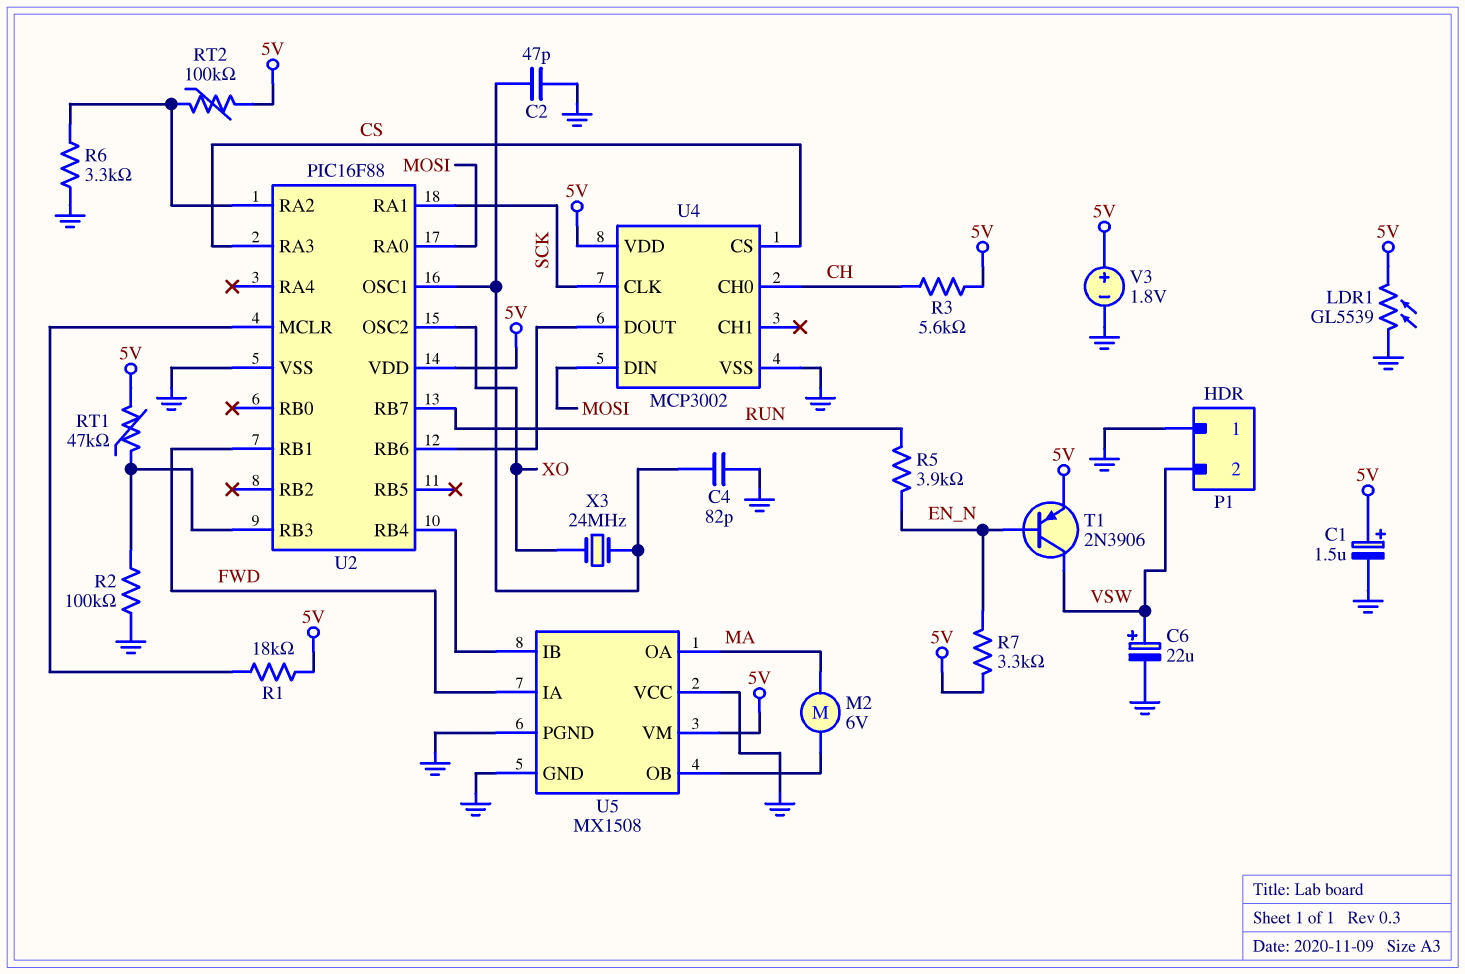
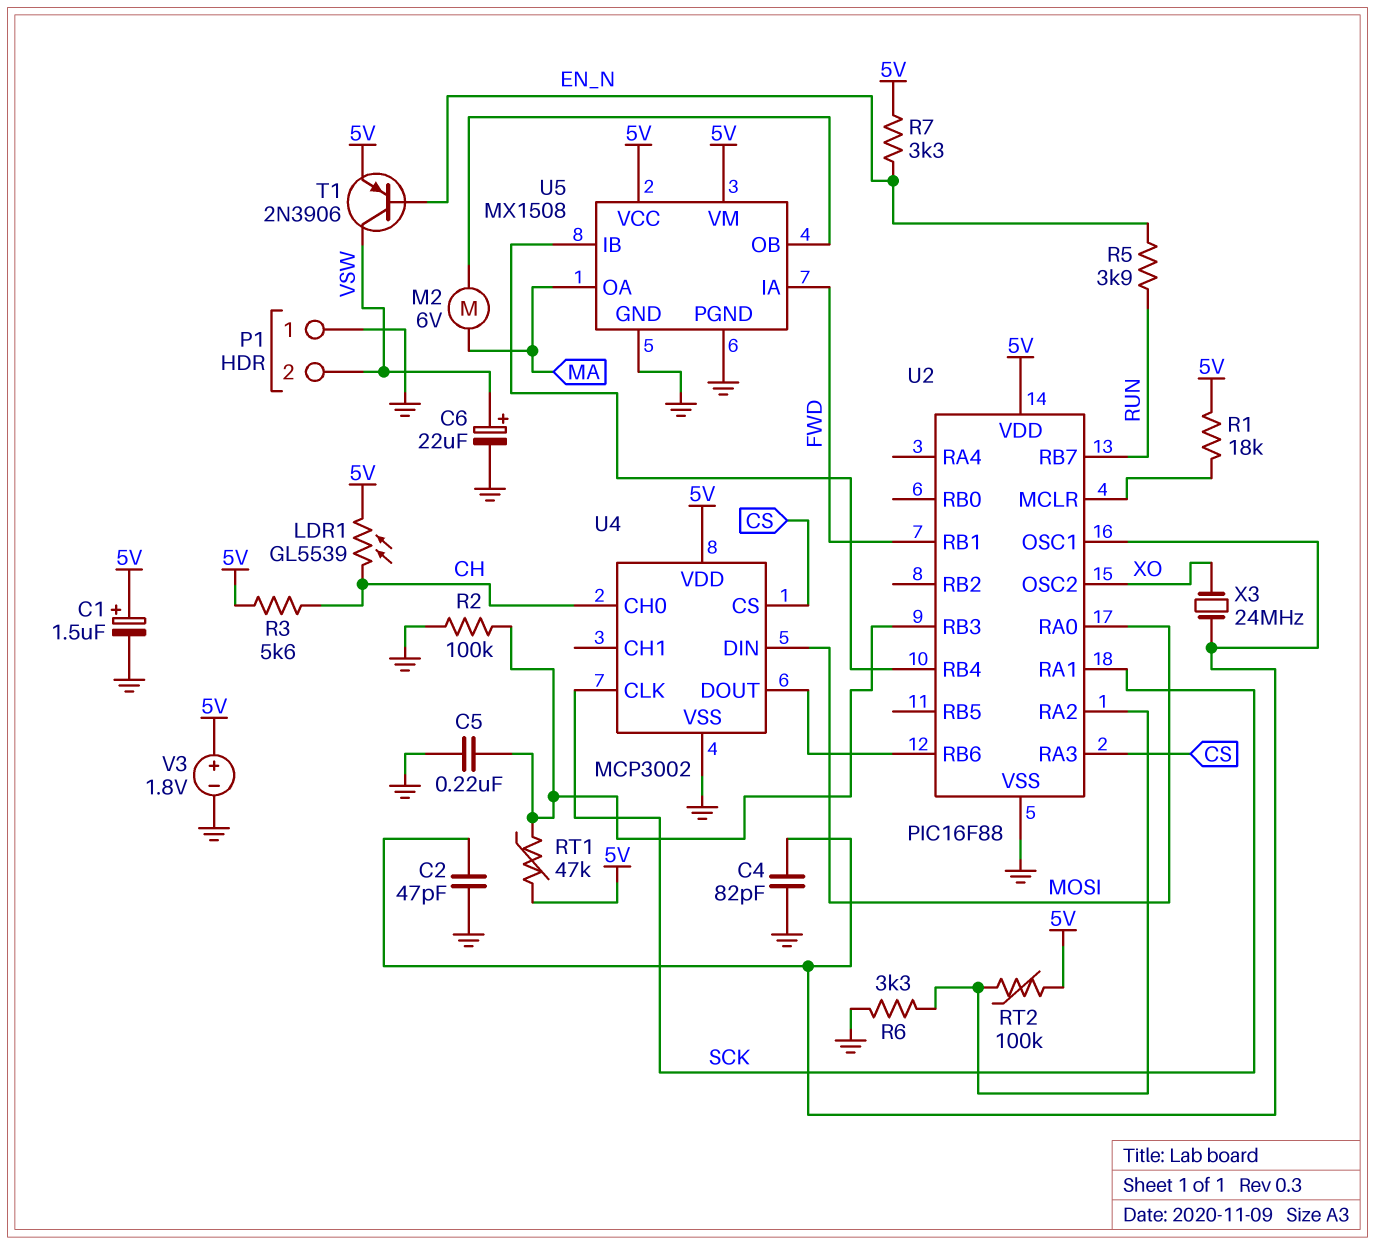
C5: none -> 220nF (GND, U2/RB3)
LDR1: GL5539 (5V, GND) -> GL5539 (5V, CH)
U5 pin VCC: GND -> 5V

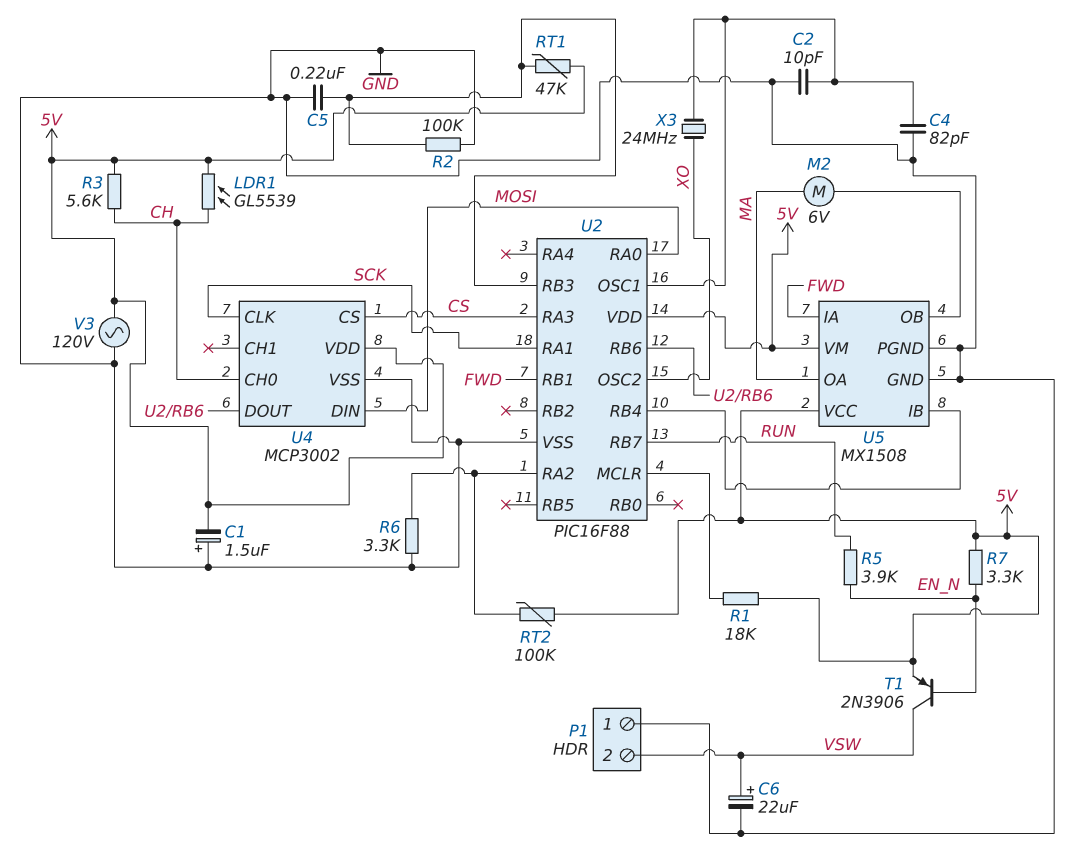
C1: 1.5uF (plus 5V, minus GND) -> 1.5uF (plus GND, minus 5V)
C2: 47pF (GND, U2/OSC1) -> 10pF (GND, U2/OSC1)
V3: 1.8V (plus 5V, minus GND) -> AC 120V (5V, GND)

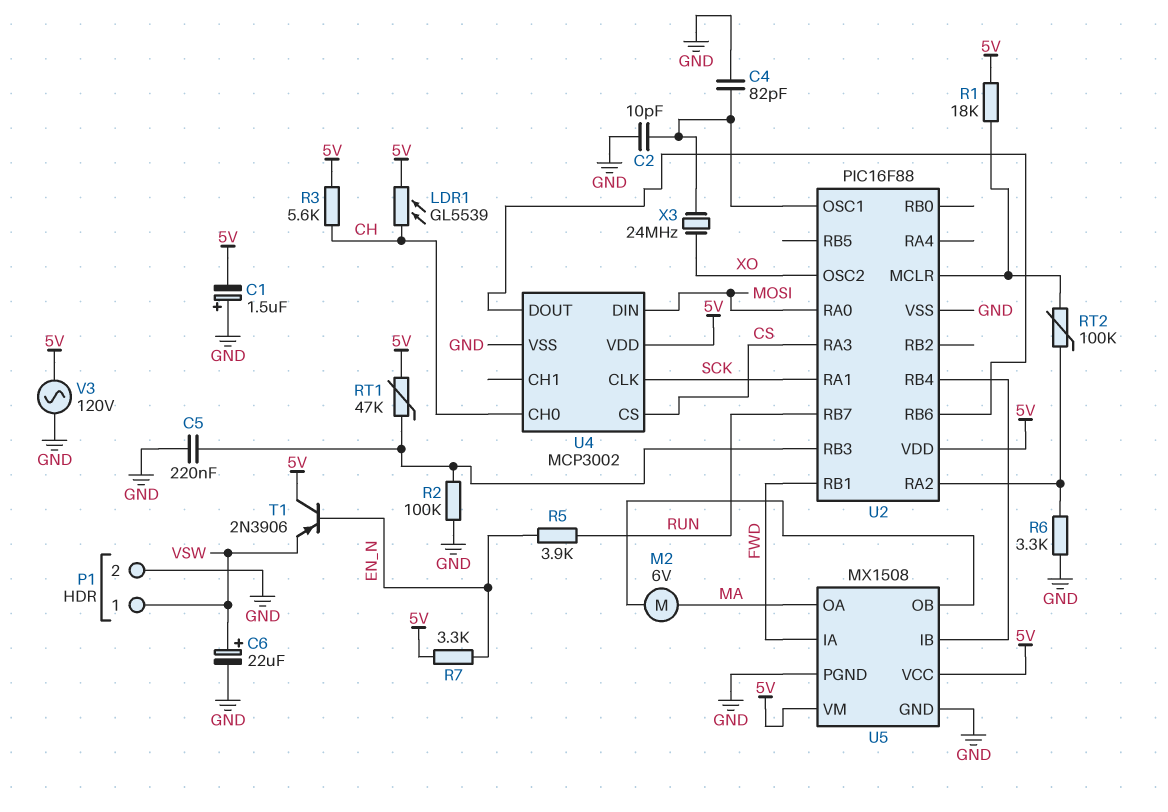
P1 pin 1: GND -> VSW
P1 pin 2: VSW -> GND
RT2: 100k (5V, U2/RA2) -> 100k (U2/MCLR, U2/RA2)
T1: PNP 2N3906 (B EN_N, C VSW, E 5V) -> PNP 2N3906 (B EN_N, C 5V, E VSW)

